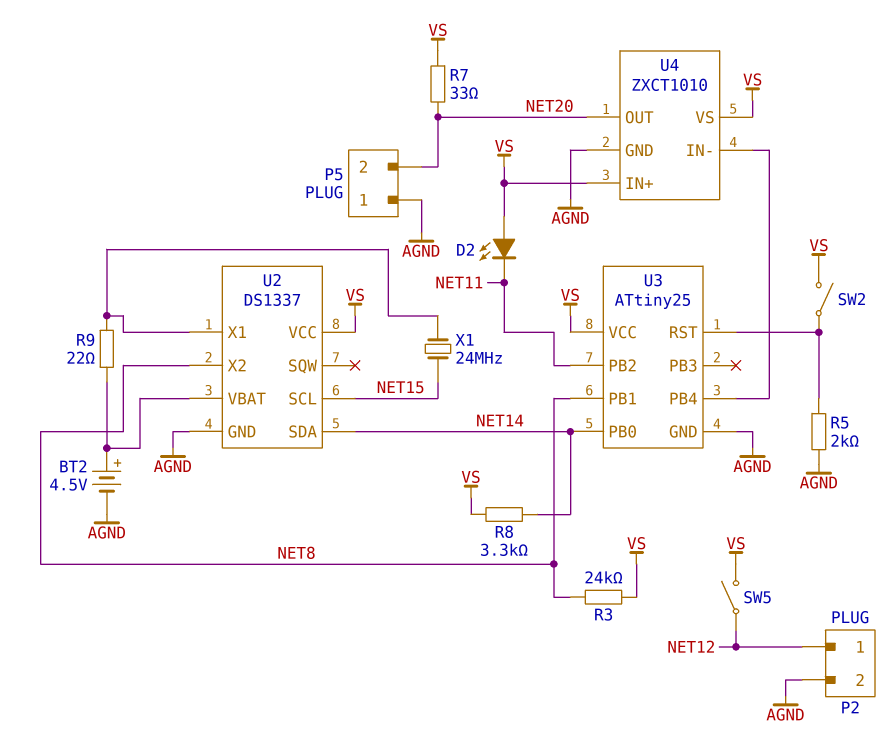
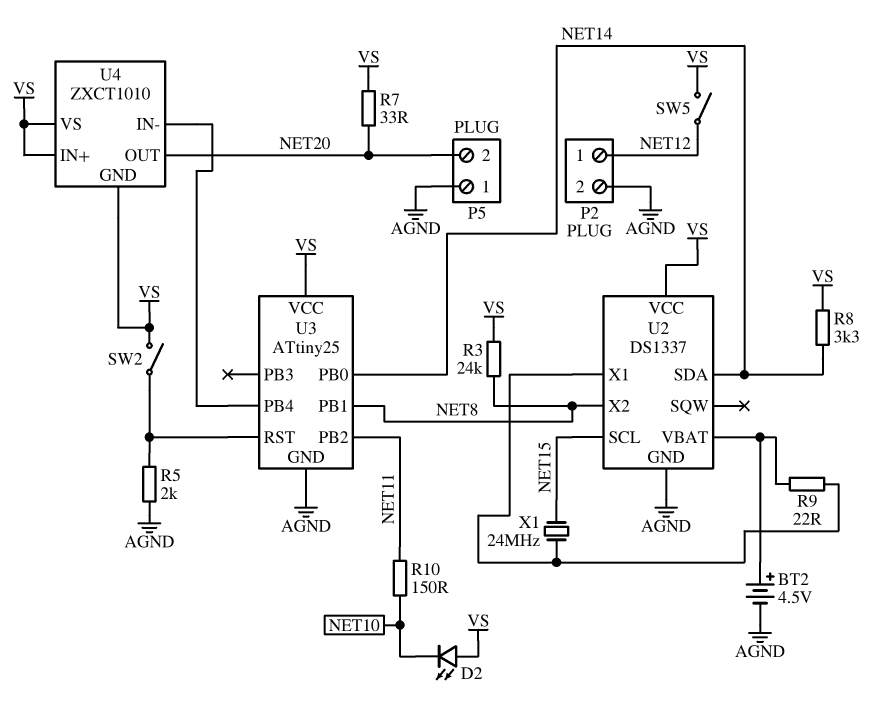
D2: LED (A VS, K NET11) -> LED (A VS, K NET10)
R10: none -> 150 (NET10, NET11)
U4 pin GND: AGND -> VS

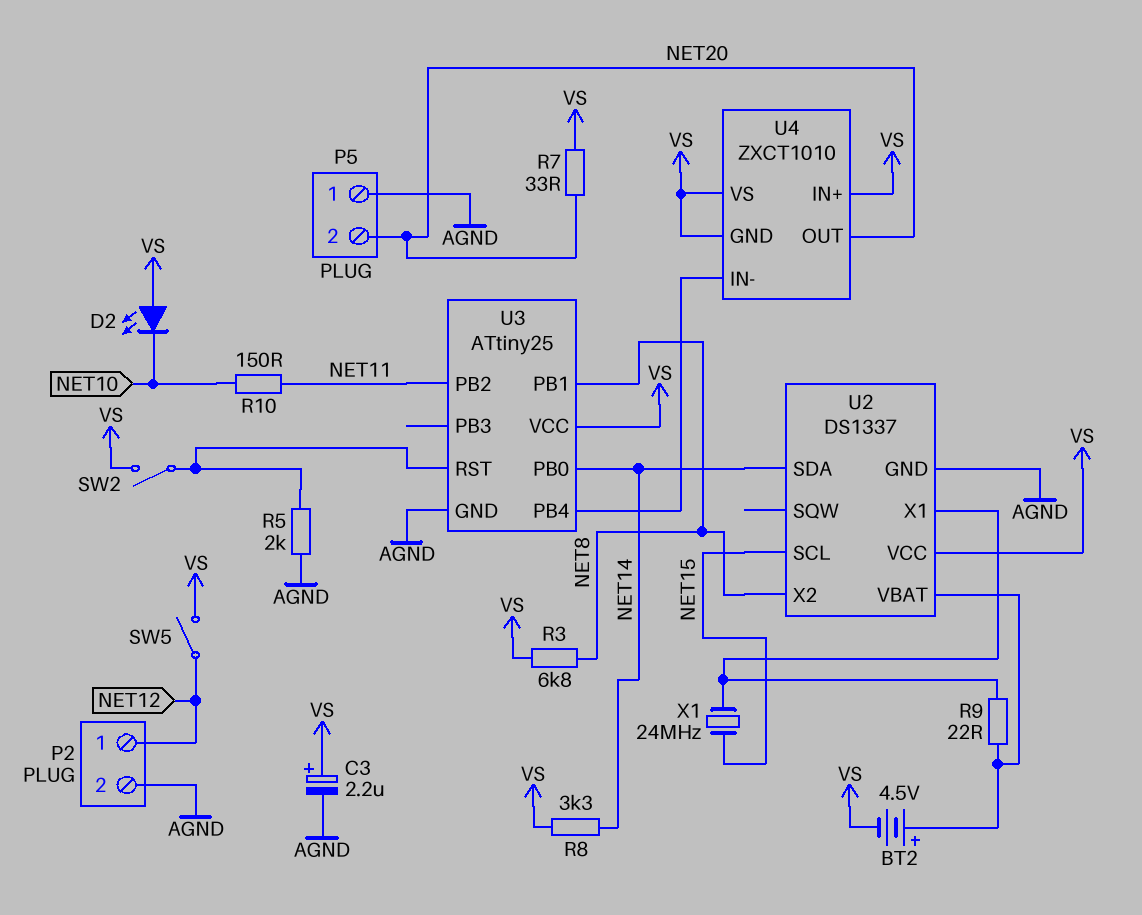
BT2: 4.5V (plus U2/VBAT, minus AGND) -> 4.5V (plus U2/VBAT, minus VS)
C3: none -> 2.2uF (plus VS, minus AGND)
R3: 24k (NET8, VS) -> 6.8k (NET8, VS)

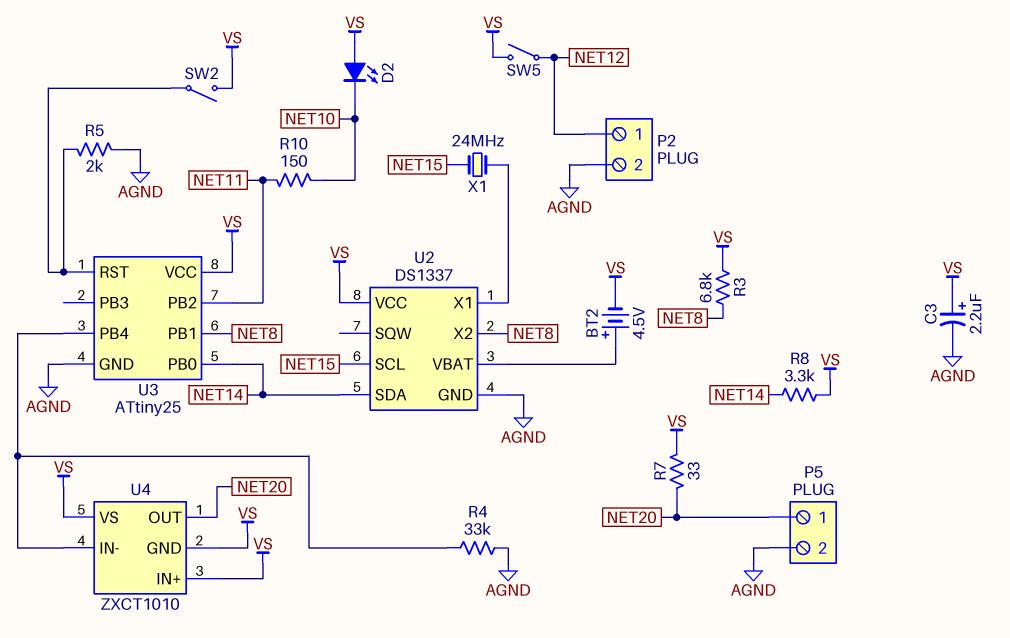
P5 pin 1: AGND -> NET20
P5 pin 2: NET20 -> AGND
R4: none -> 33k (AGND, U3/PB4)
R9: 22 (U2/VBAT, U2/X1) -> none

